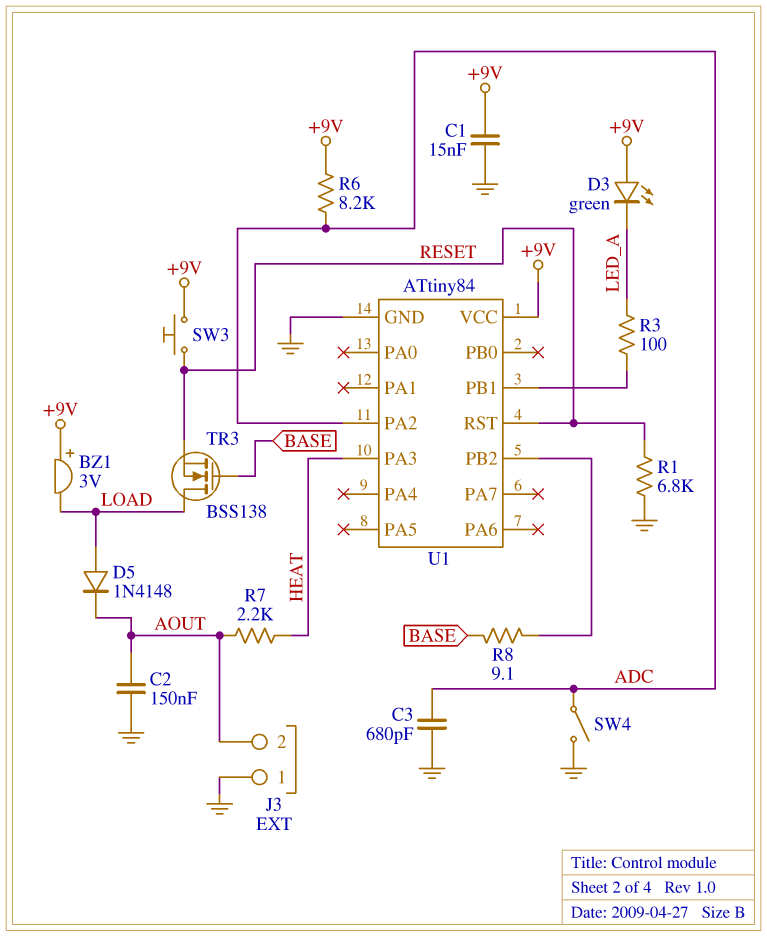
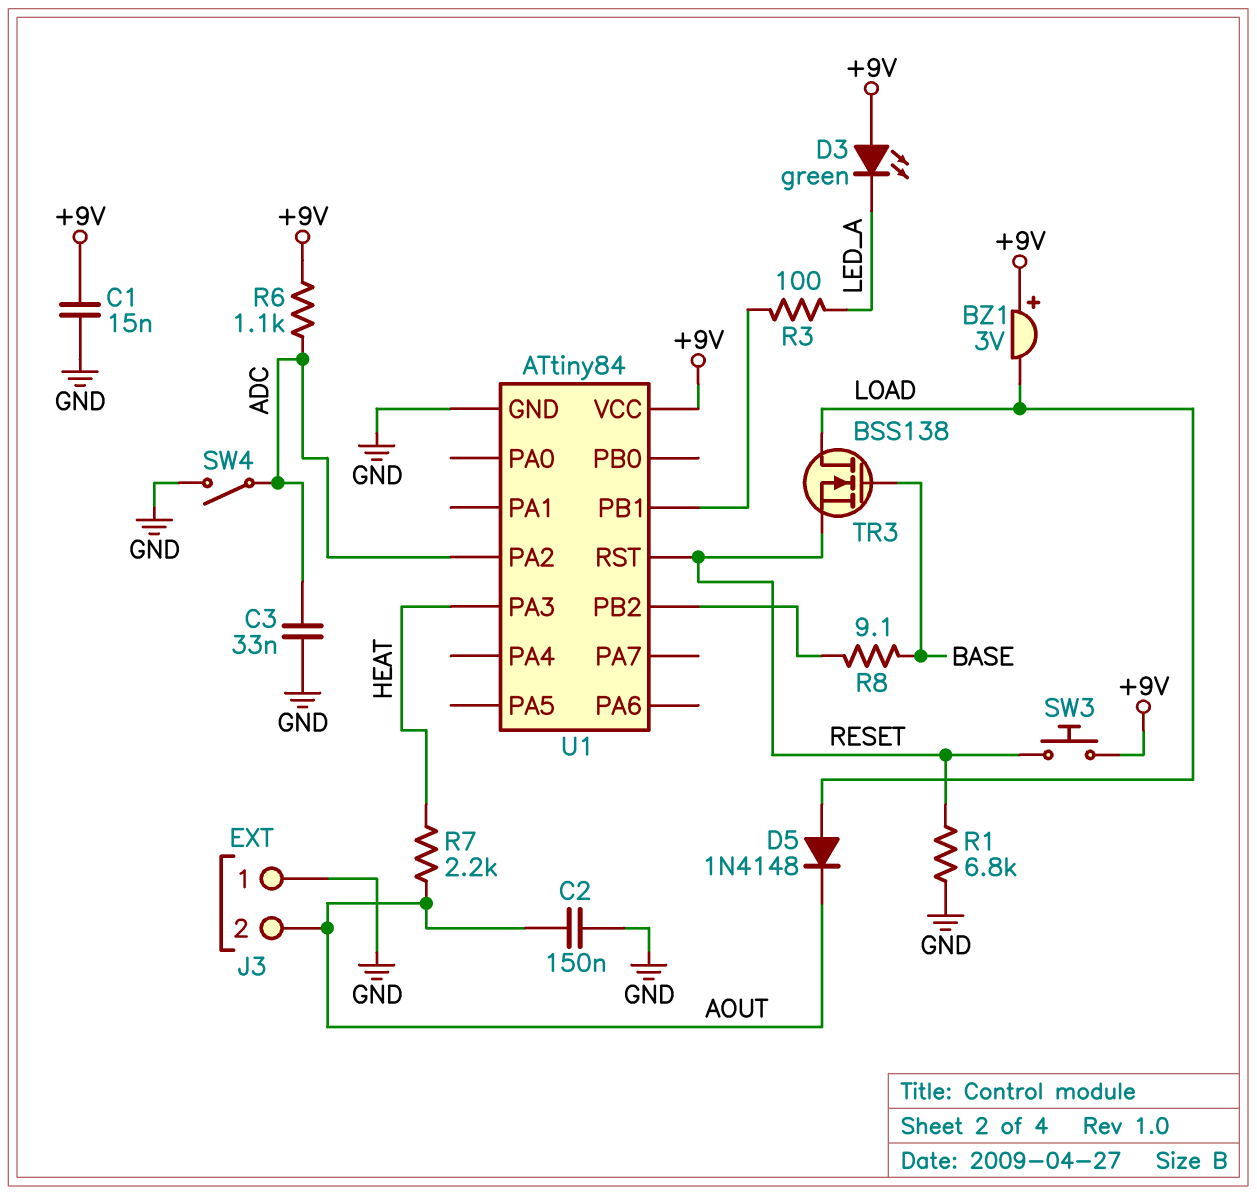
C3: 680pF (ADC, GND) -> 33nF (ADC, GND)
R6: 8.2k (+9V, ADC) -> 1.1k (+9V, ADC)

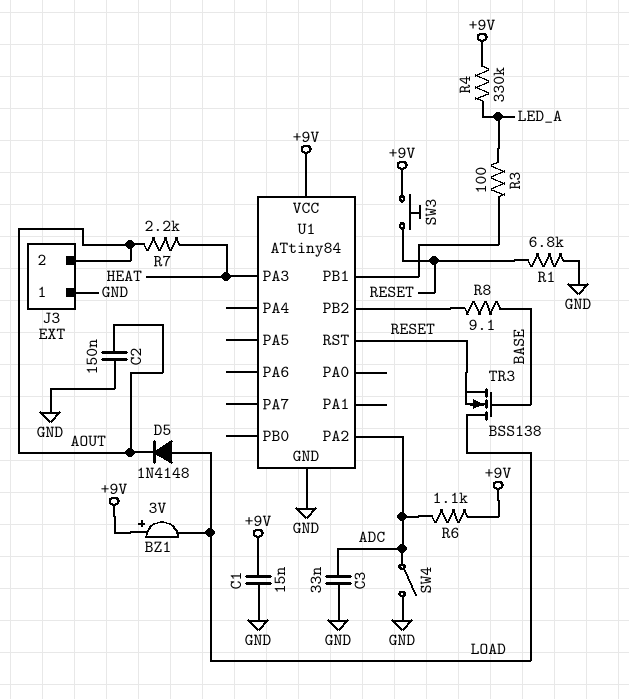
D3: LED green (A +9V, K LED_A) -> none
R4: none -> 330k (+9V, LED_A)

